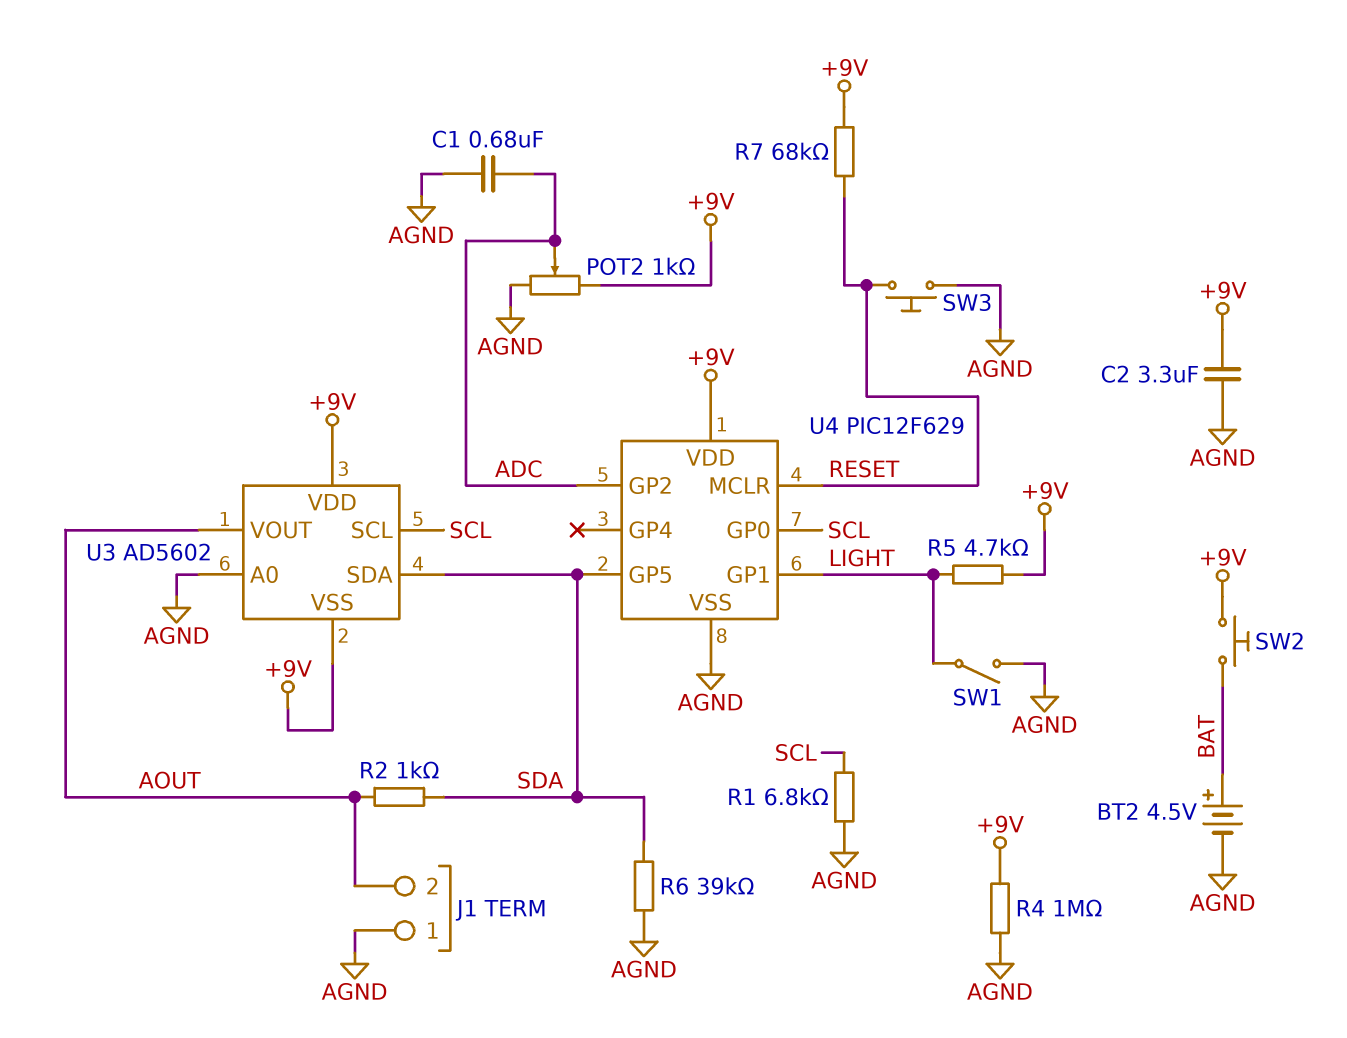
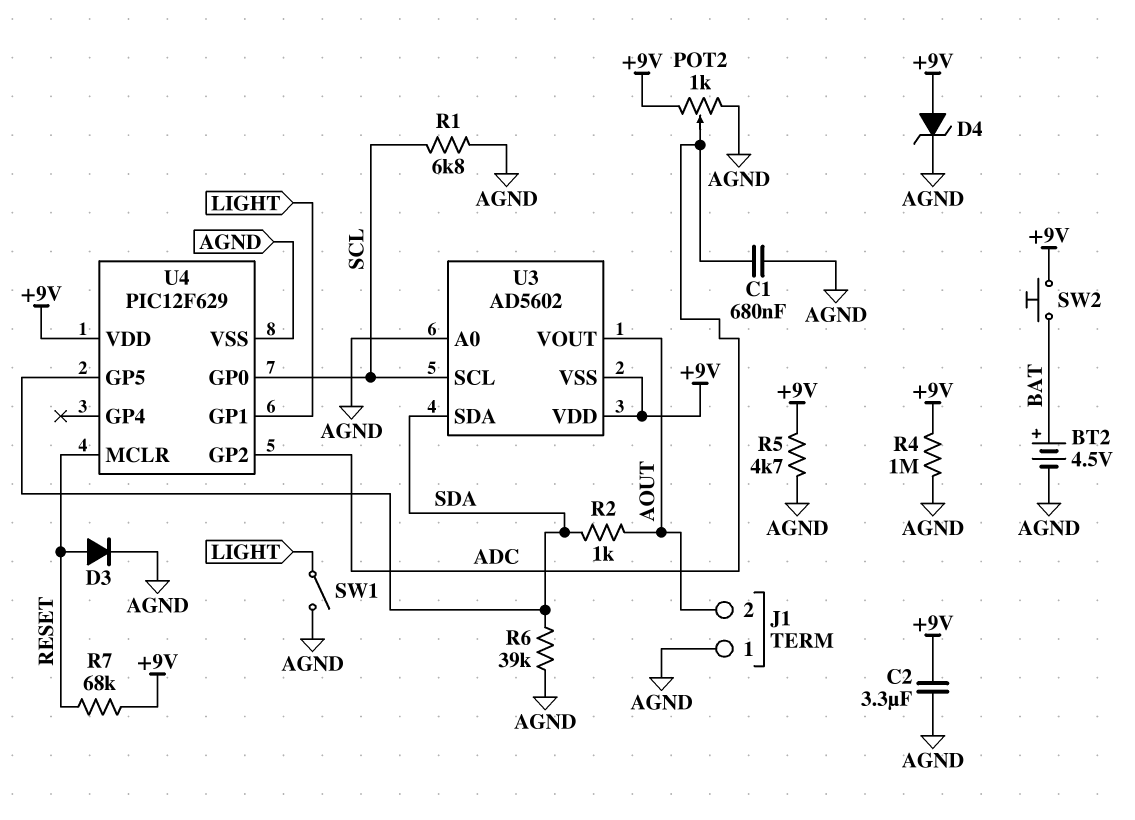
D3: none -> diode (A RESET, K AGND)
D4: none -> zener (A +9V, K AGND)
R5: 4.7k (+9V, LIGHT) -> 4.7k (+9V, AGND)
SW3: button (AGND, RESET) -> none

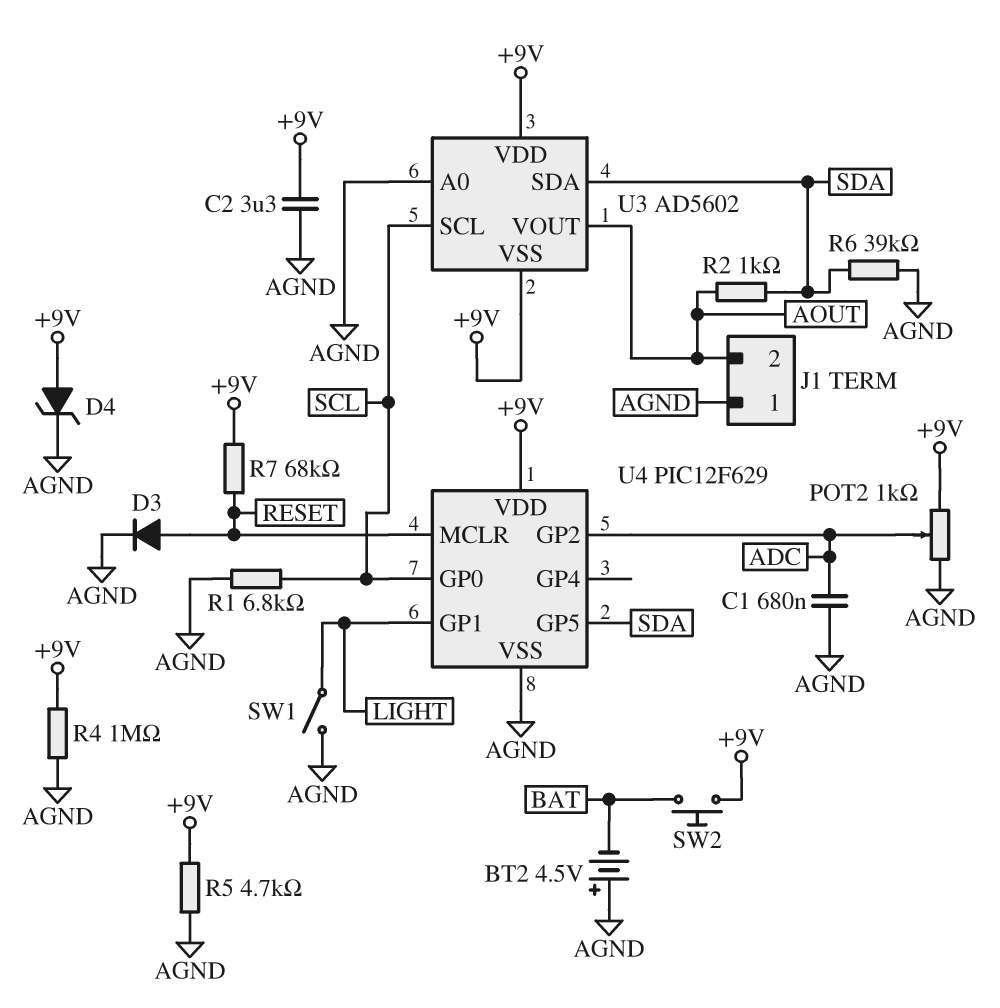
BT2: 4.5V (plus BAT, minus AGND) -> 4.5V (plus AGND, minus BAT)

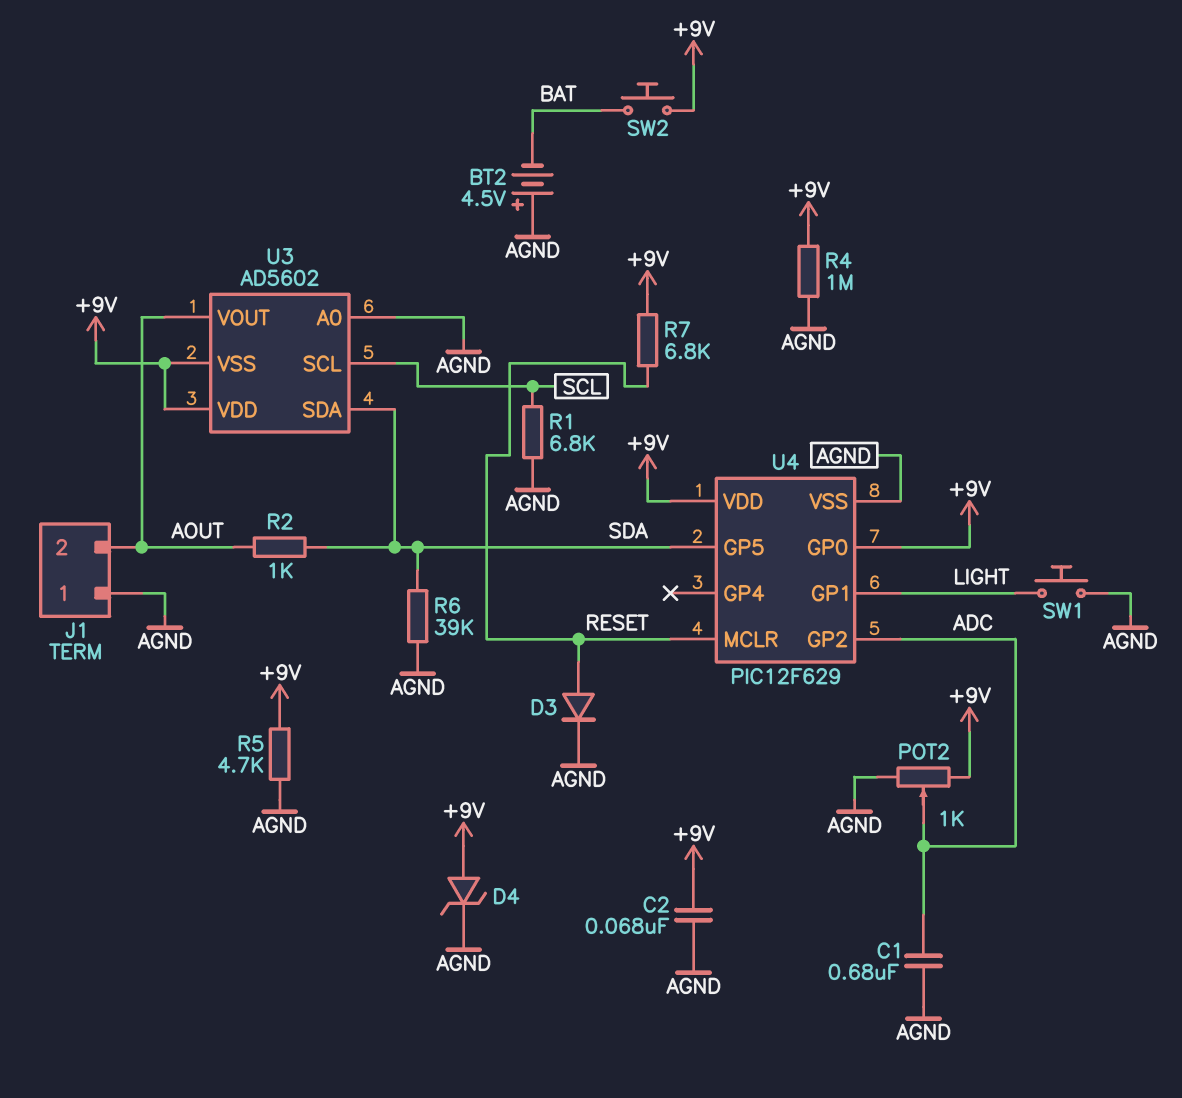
C2: 3.3uF (+9V, AGND) -> 68nF (+9V, AGND)
R7: 68k (+9V, RESET) -> 6.8k (+9V, RESET)
SW1: switch (AGND, LIGHT) -> button (AGND, LIGHT)
U4 pin GP0: SCL -> +9V

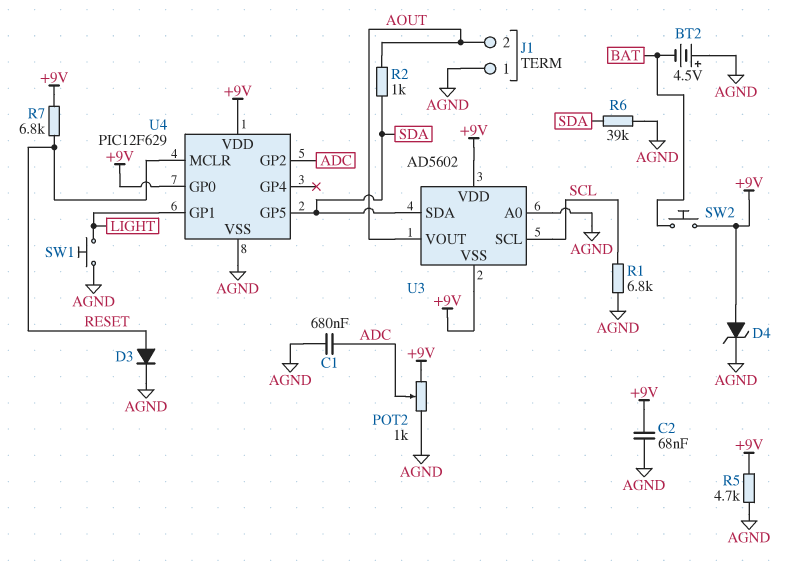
R4: 1M (+9V, AGND) -> none

